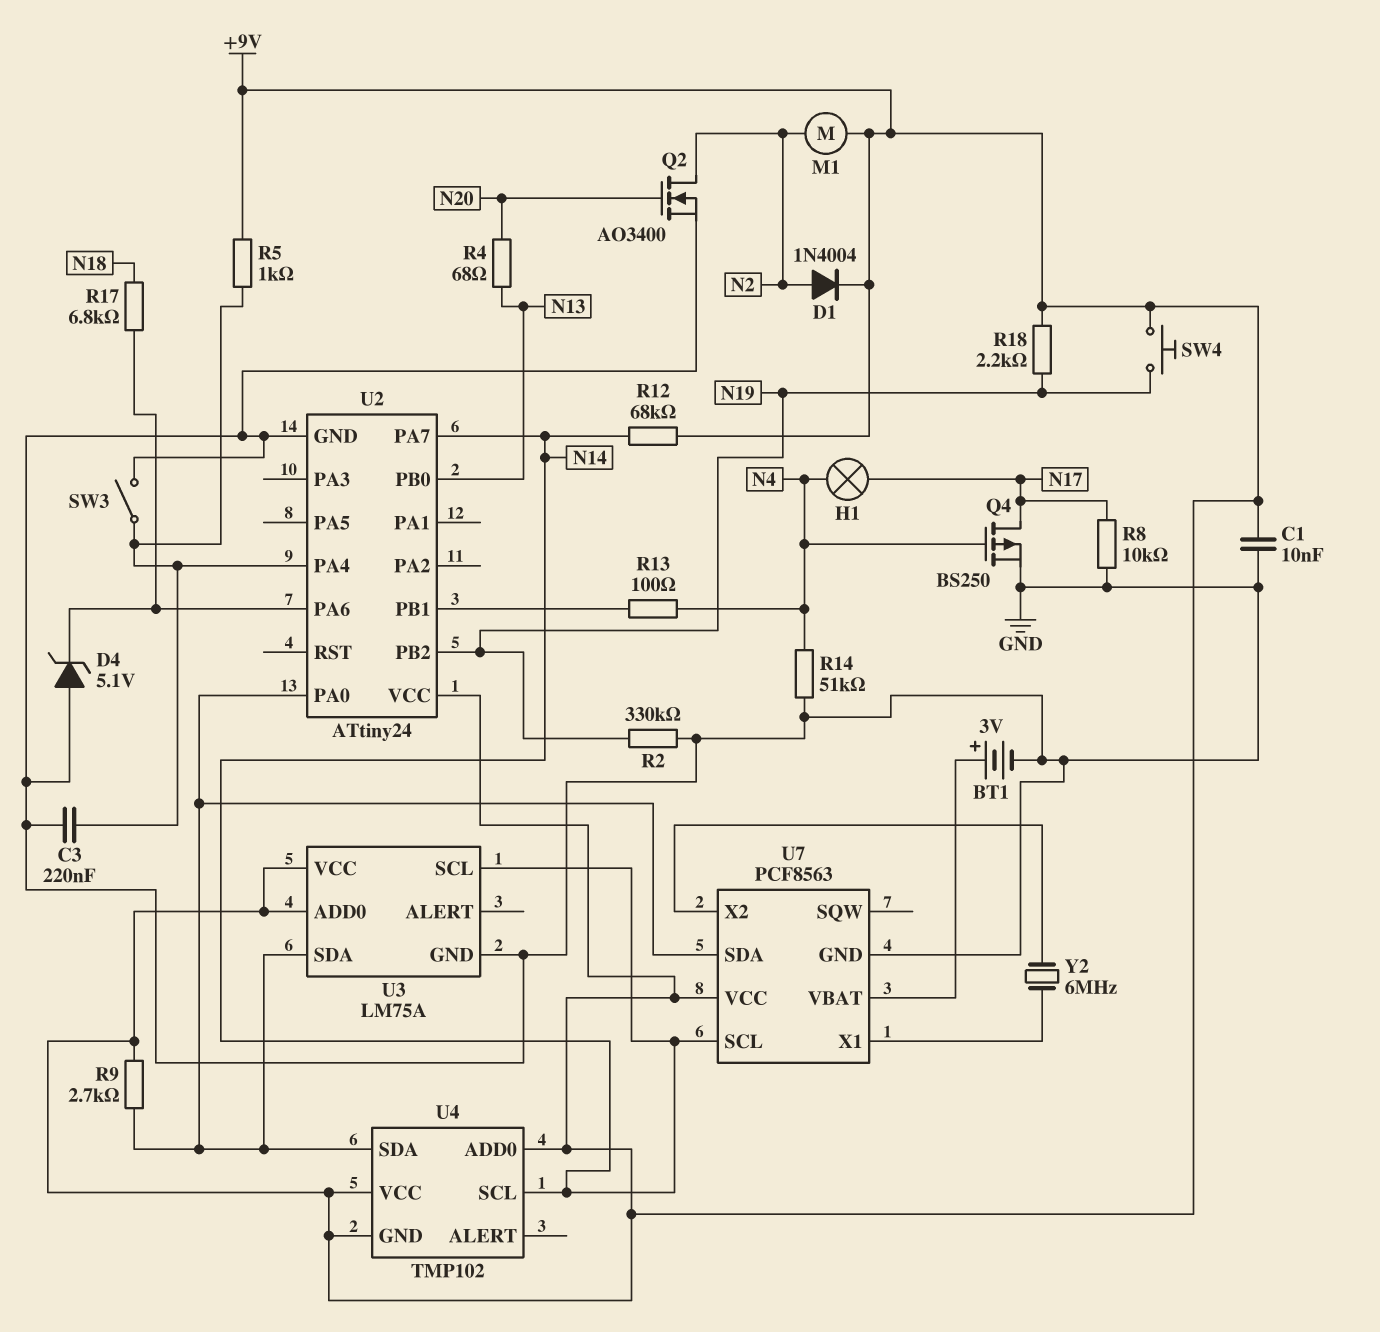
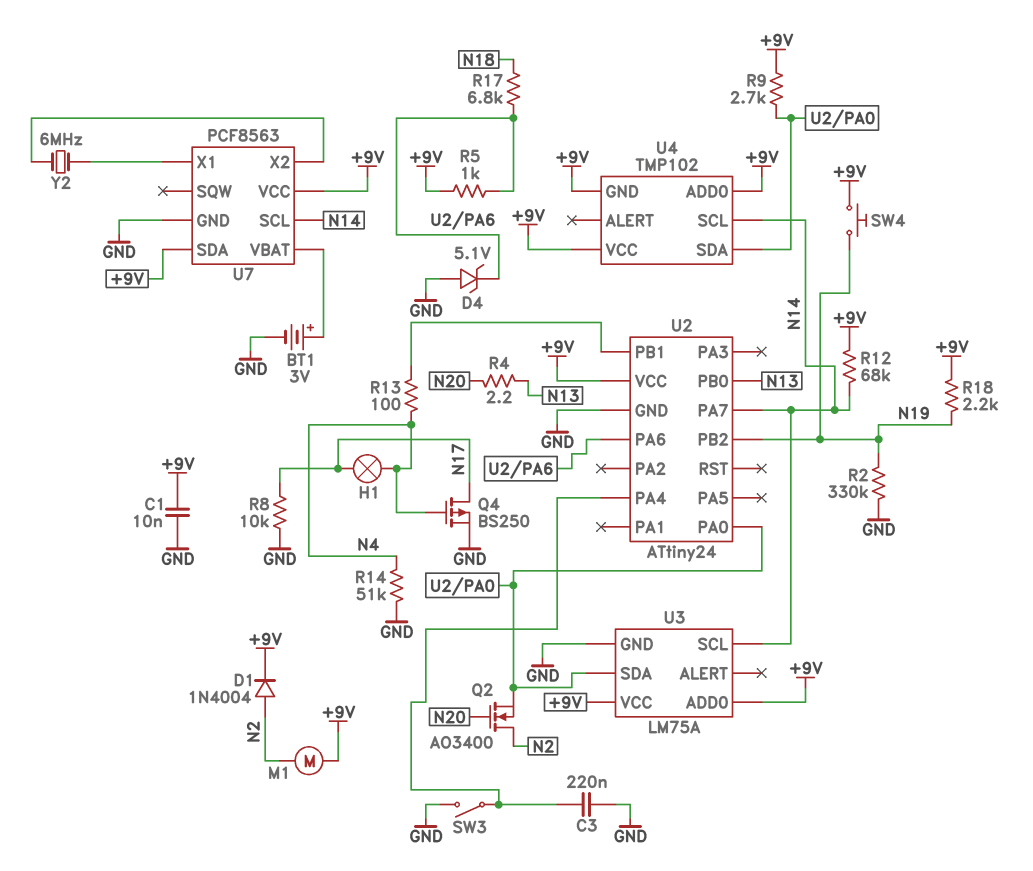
Q2: NMOS AO3400 (G N20, D N2, S GND) -> NMOS AO3400 (G N20, D N2, S U2/PA0)
R4: 68 (N13, N20) -> 2.2 (N13, N20)
R5: 1k (+9V, U2/PA4) -> 1k (+9V, U2/PA6)
U7 pin SDA: U2/PA0 -> +9V

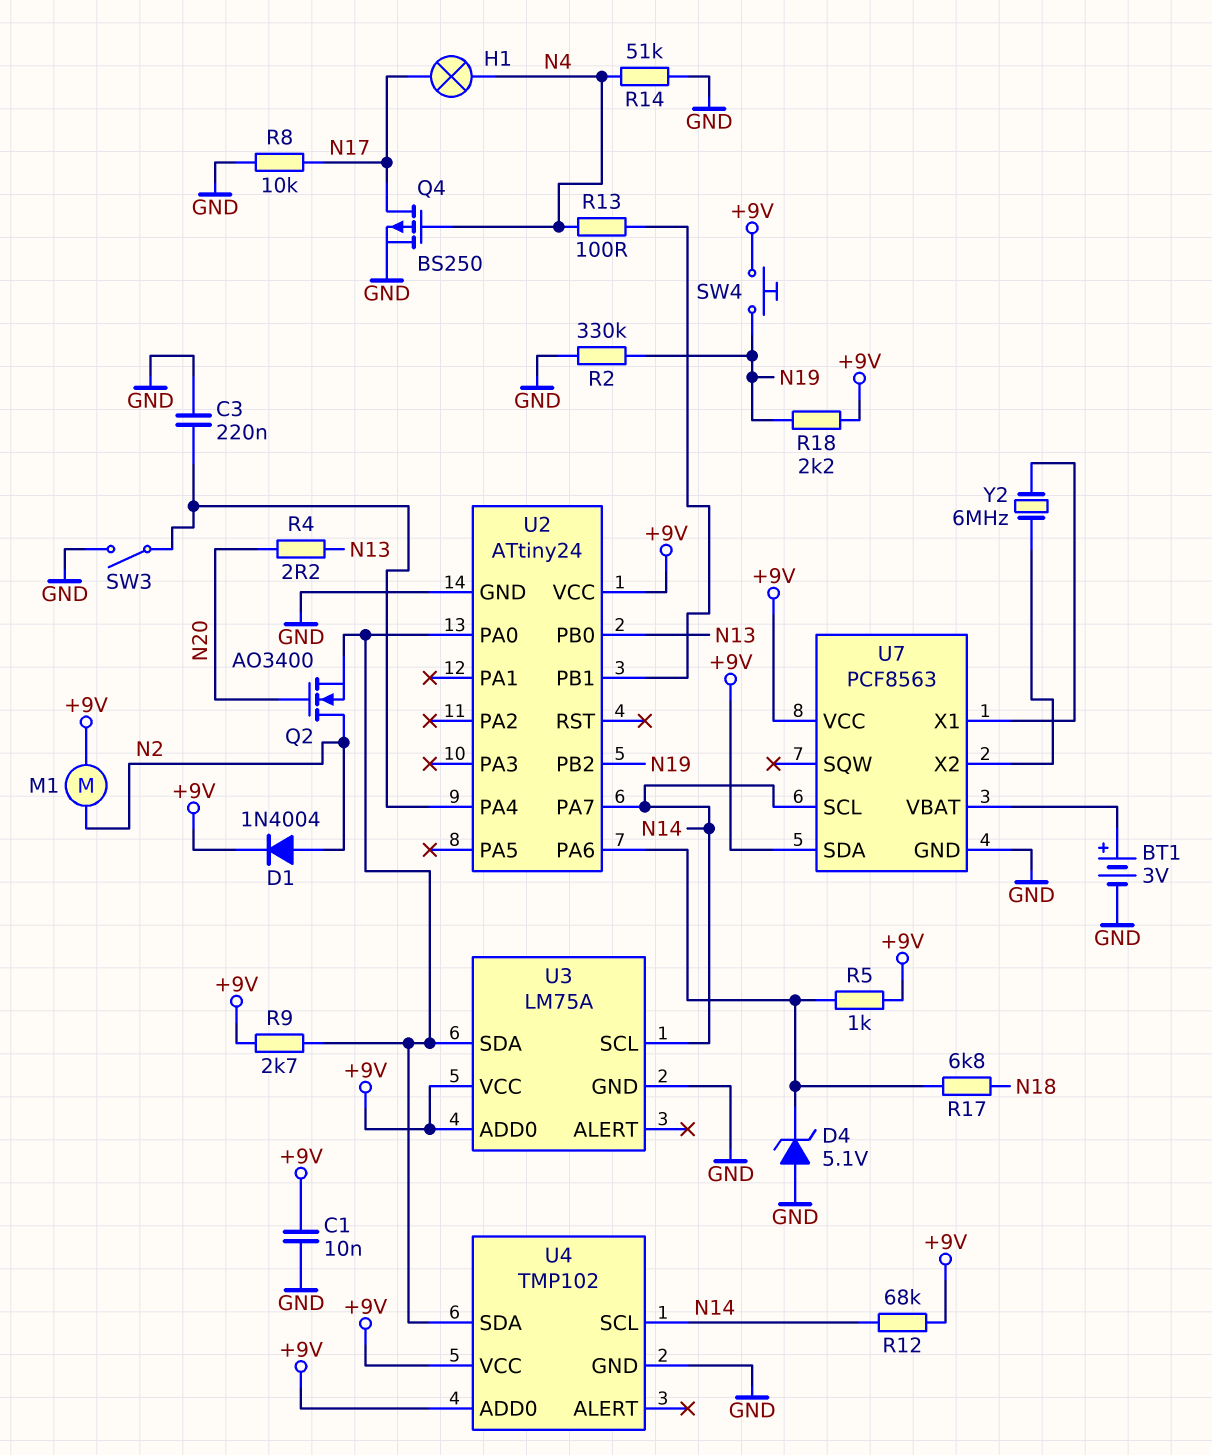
U4 pin GND: +9V -> GND

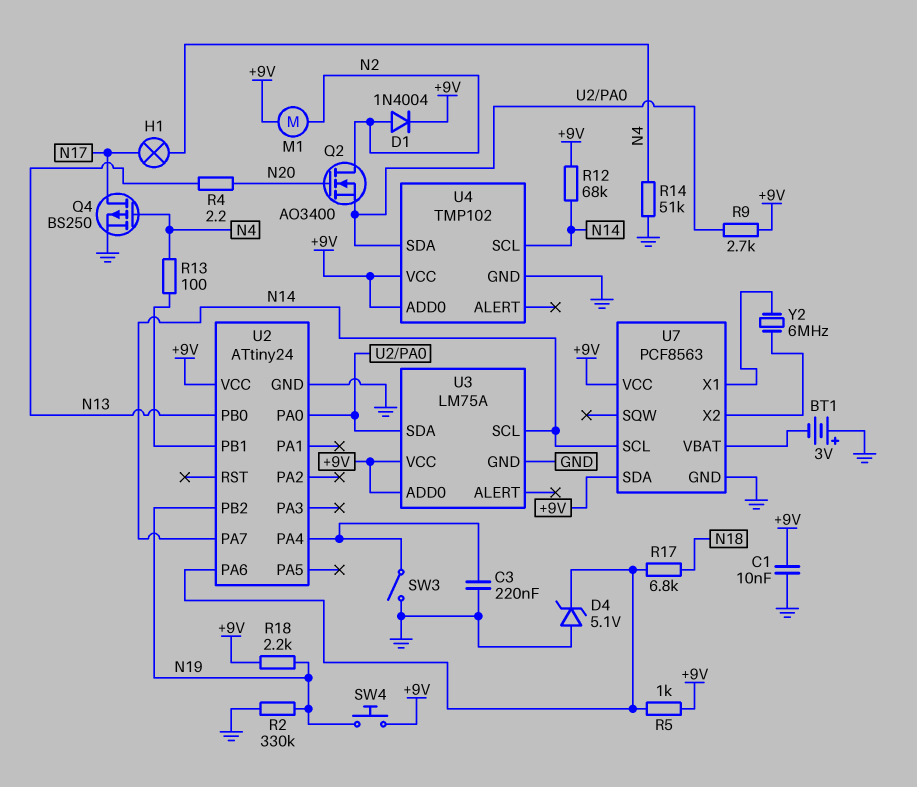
BT1: 3V (plus U7/VBAT, minus GND) -> 3V (plus GND, minus U7/VBAT)
R8: 10k (GND, N17) -> none

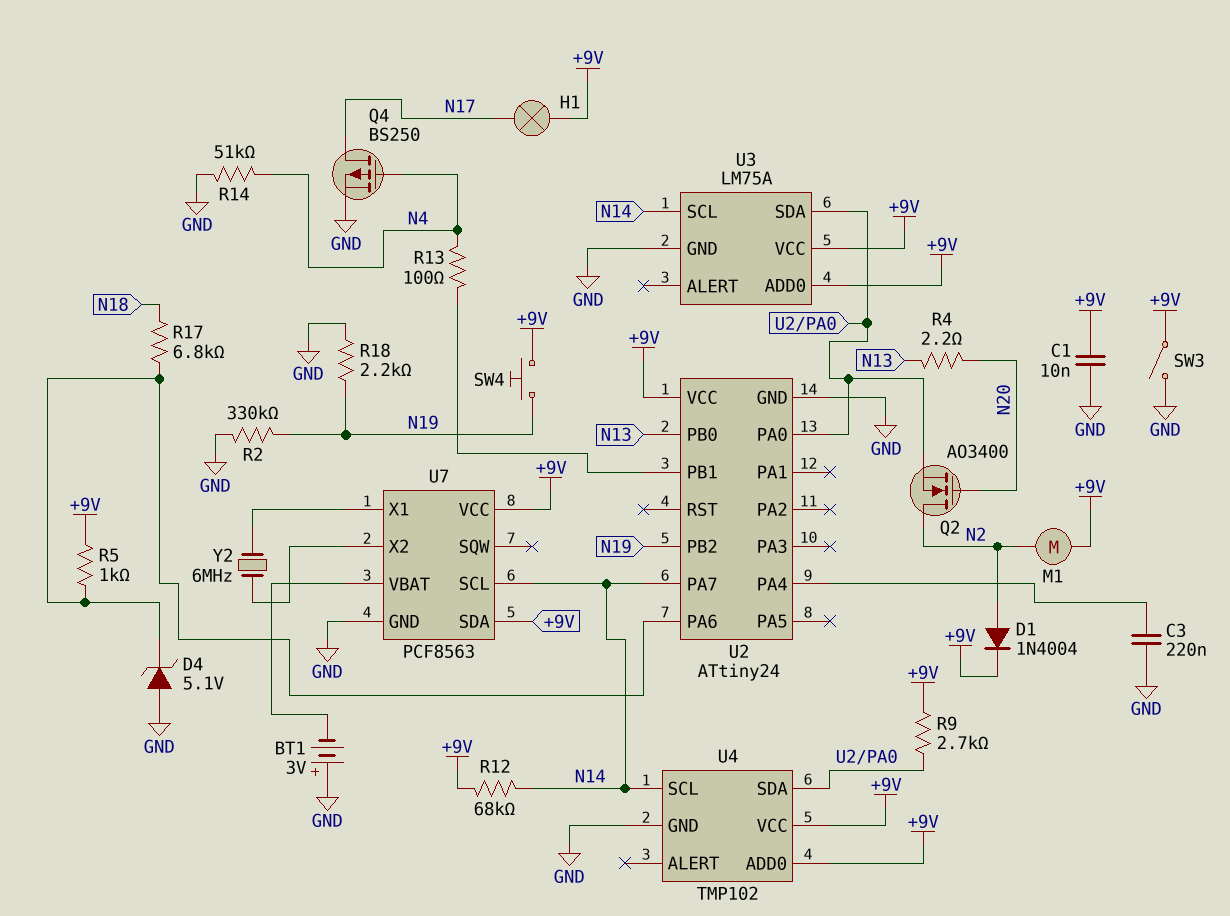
H1: lamp (N4, N17) -> lamp (+9V, N17)
R18: 2.2k (+9V, N19) -> 2.2k (GND, N19)
SW3: switch (GND, U2/PA4) -> switch (+9V, GND)

